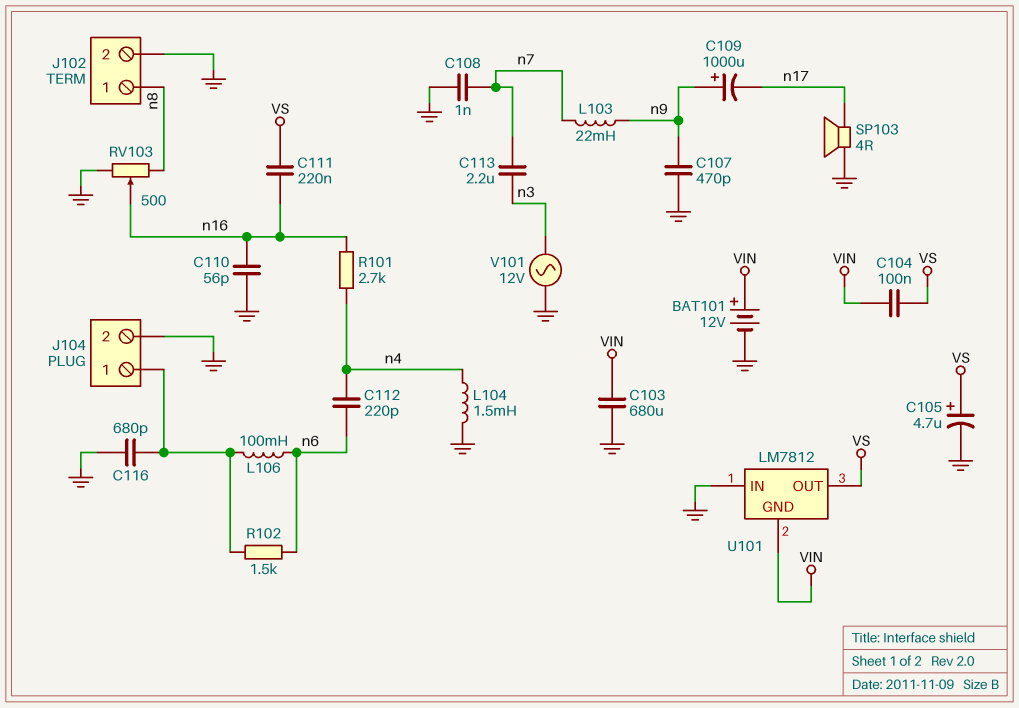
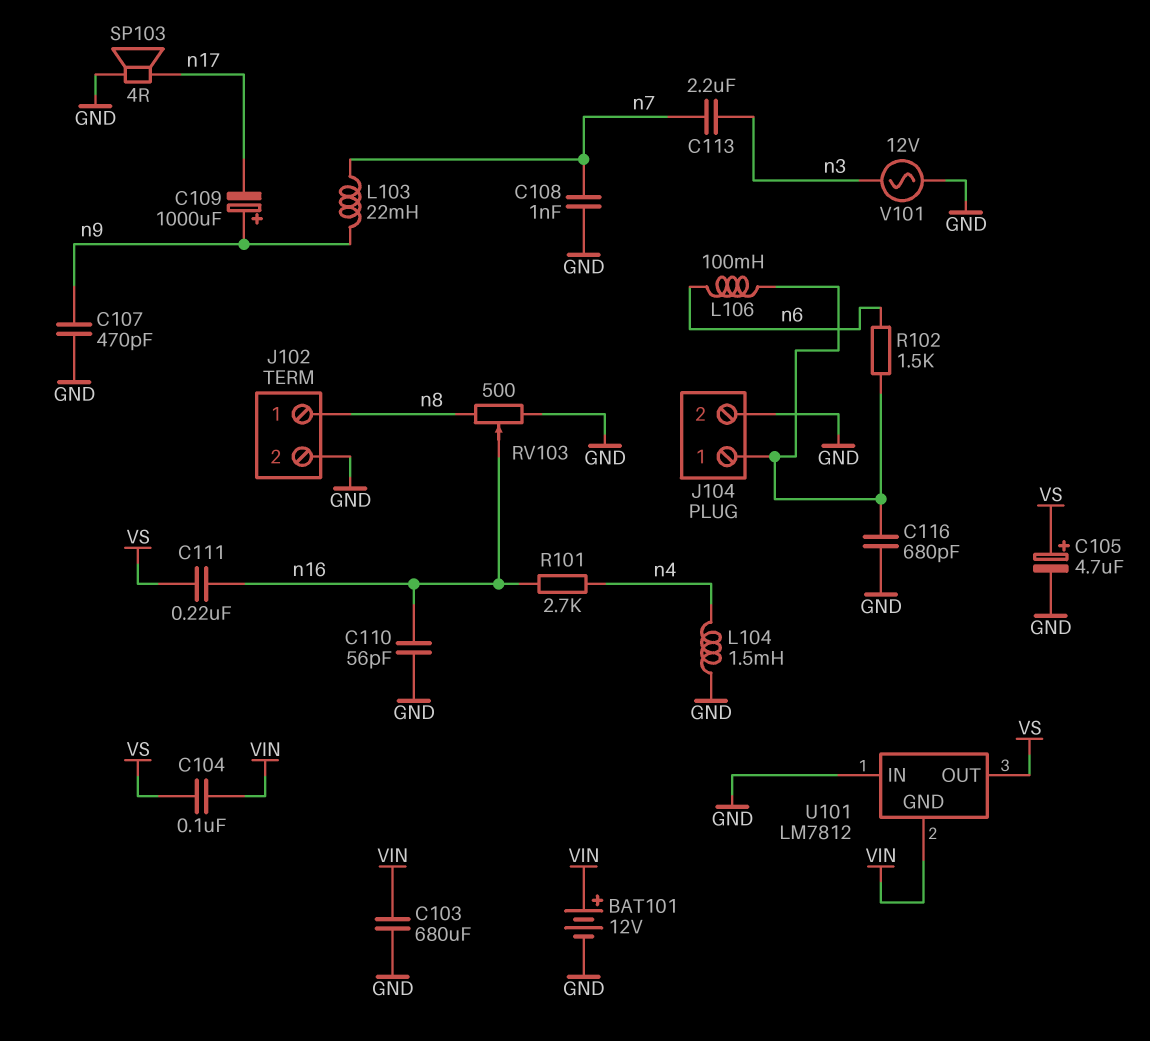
C112: 220pF (n4, n6) -> none

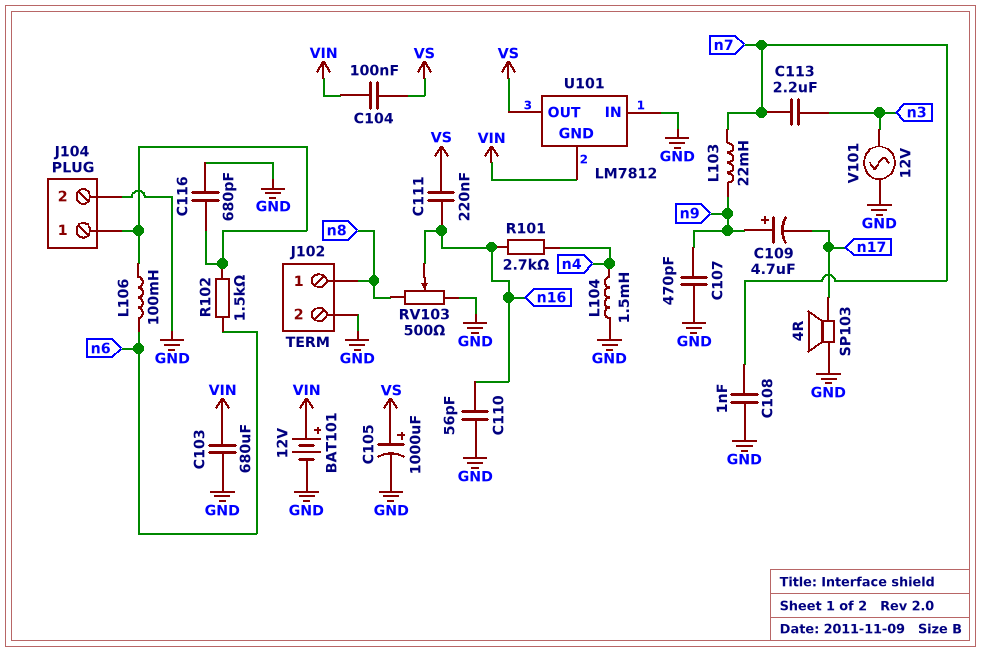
C105: 4.7uF (plus VS, minus GND) -> 1000uF (plus VS, minus GND)
C109: 1000uF (plus n9, minus n17) -> 4.7uF (plus n9, minus n17)

